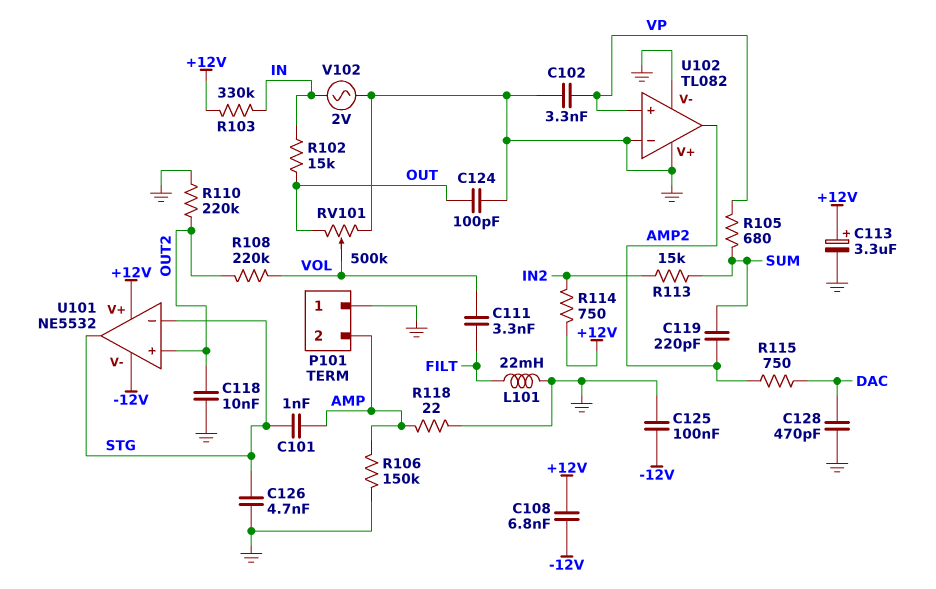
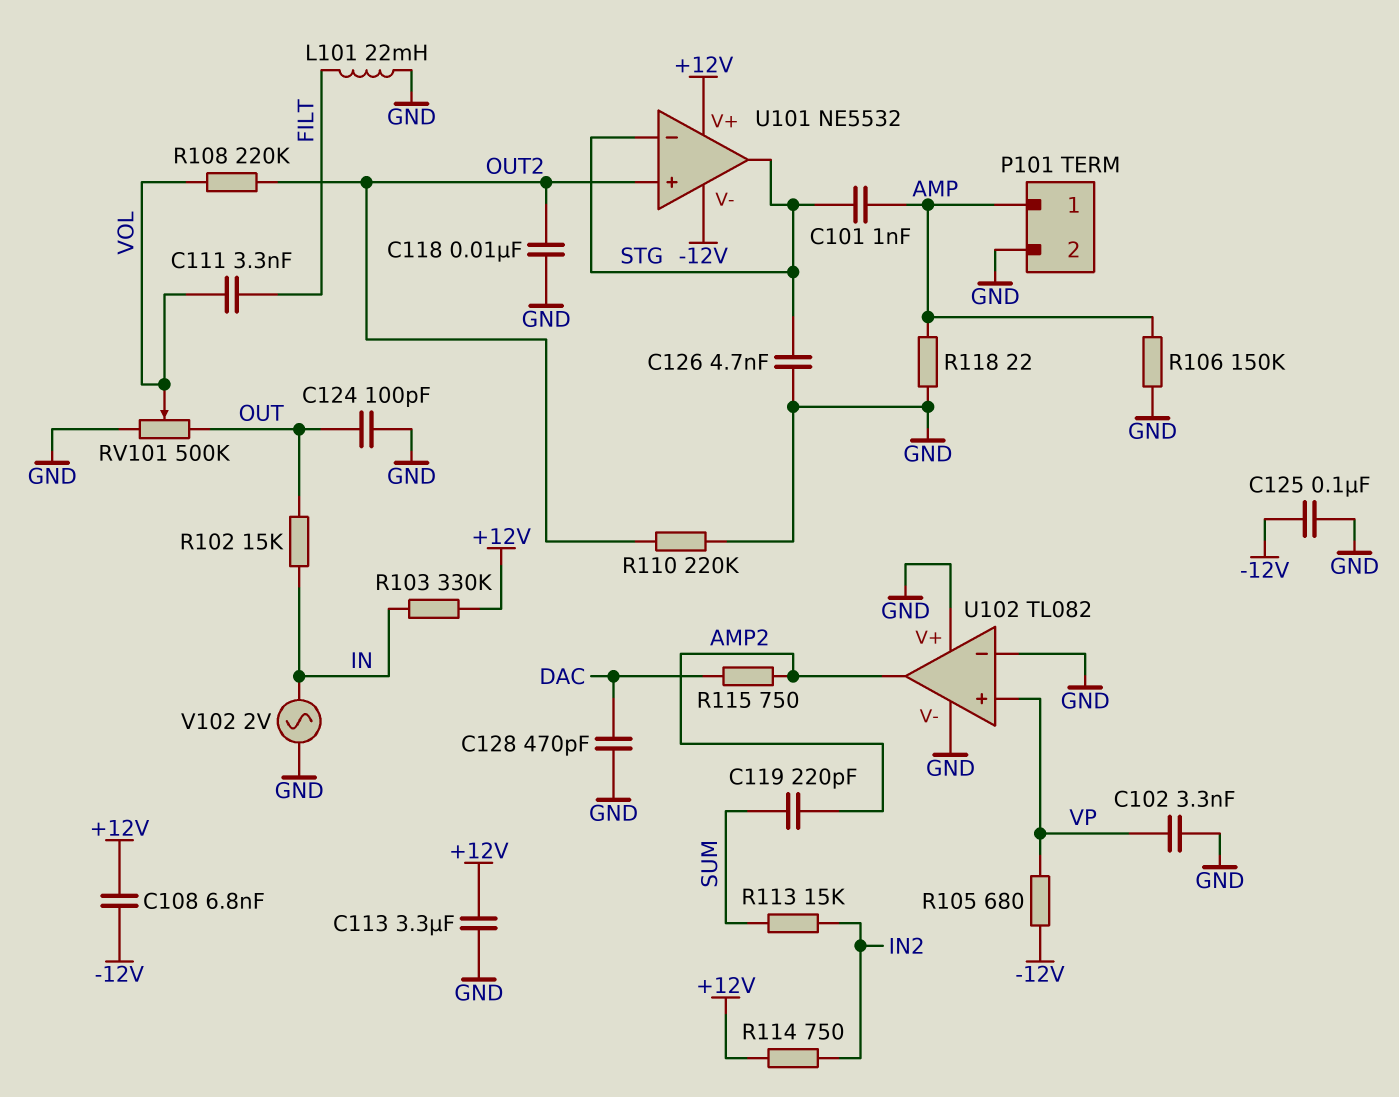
C113: 3.3uF (plus +12V, minus GND) -> 3.3uF (+12V, GND)
P101 pin 1: GND -> AMP
P101 pin 2: AMP -> GND
R105: 680 (SUM, VP) -> 680 (-12V, VP)

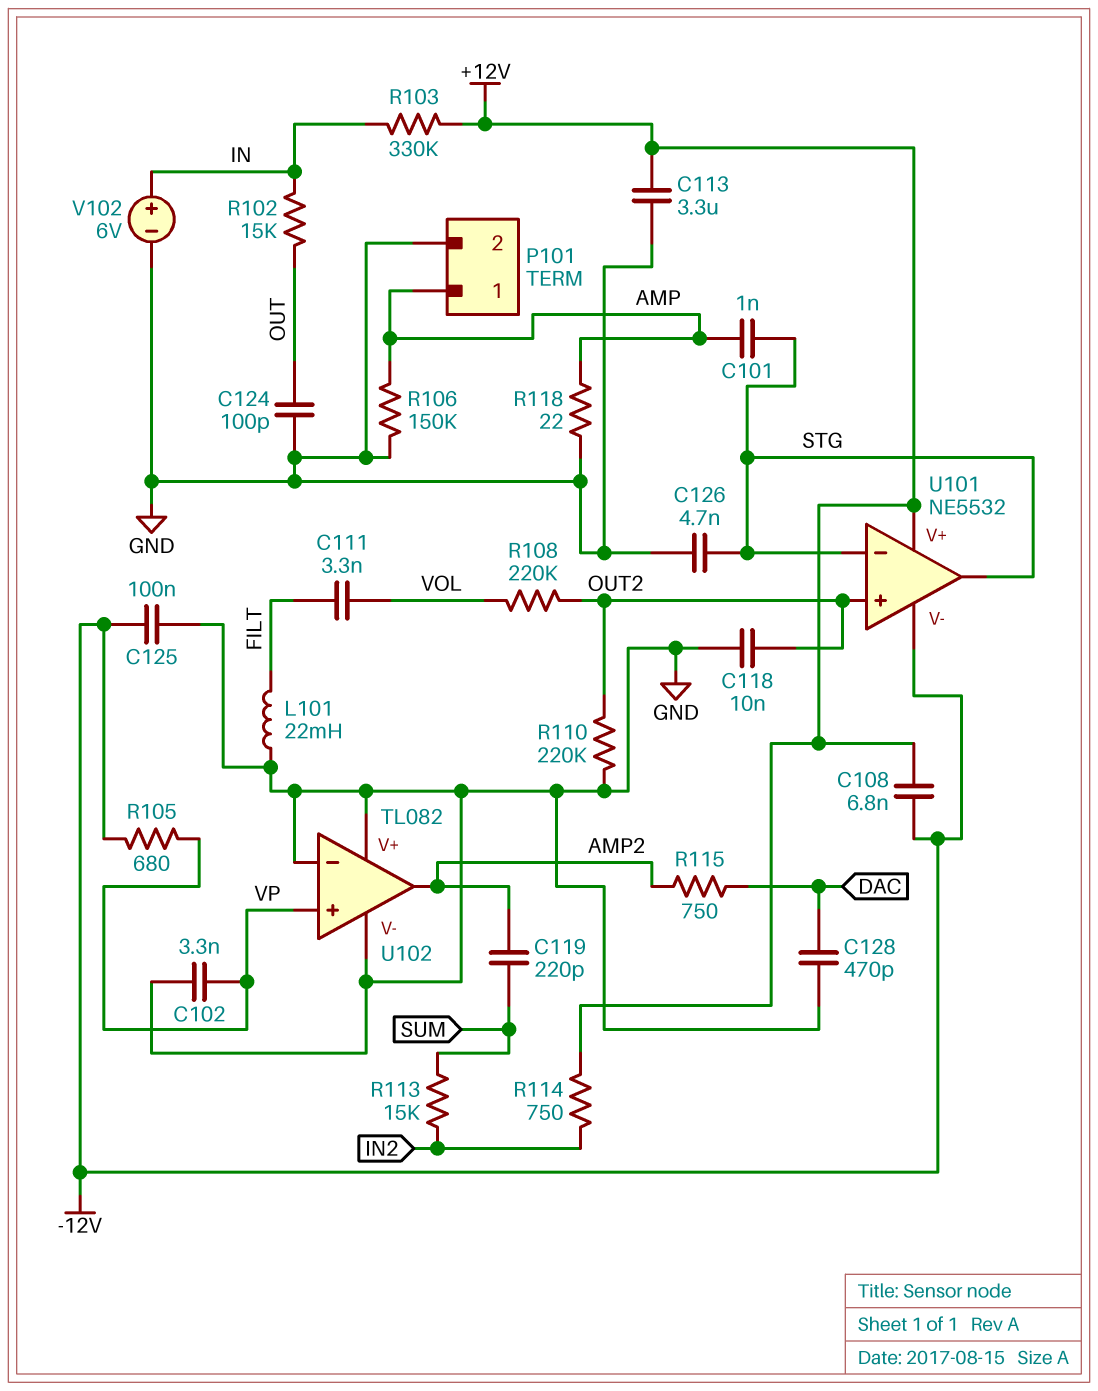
RV101: 500k (GND, OUT, wiper VOL) -> none
V102: AC 2V (GND, IN) -> 6V (plus IN, minus GND)

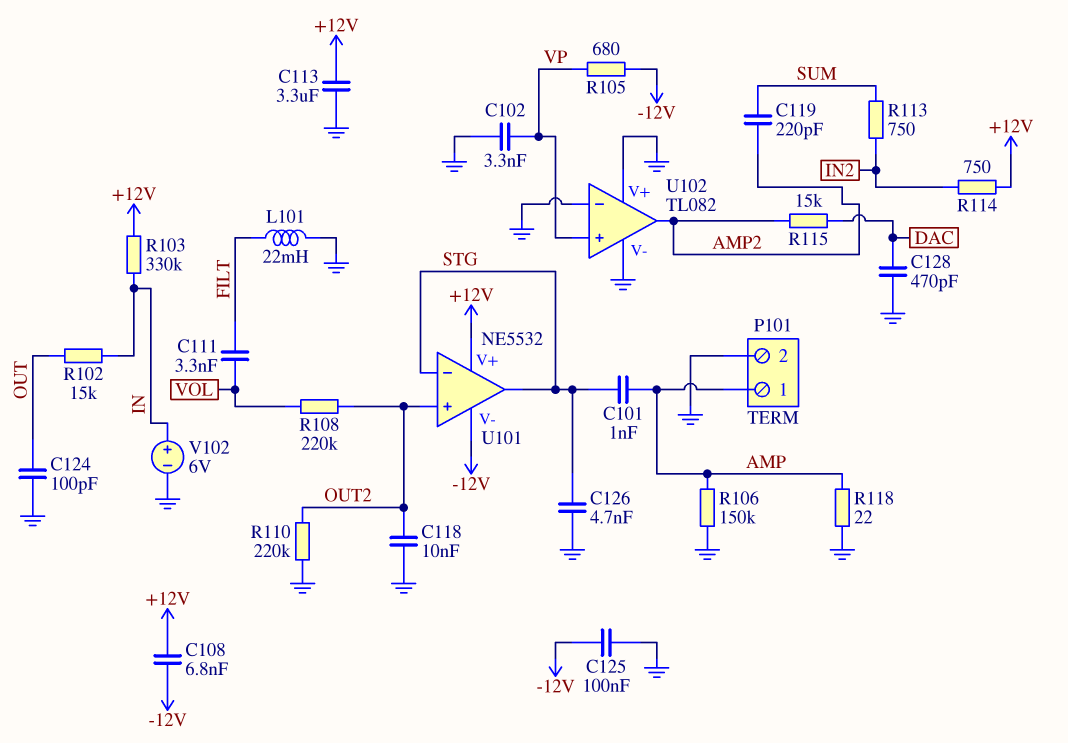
R113: 15k (IN2, SUM) -> 750 (IN2, SUM)
R115: 750 (AMP2, DAC) -> 15k (AMP2, DAC)

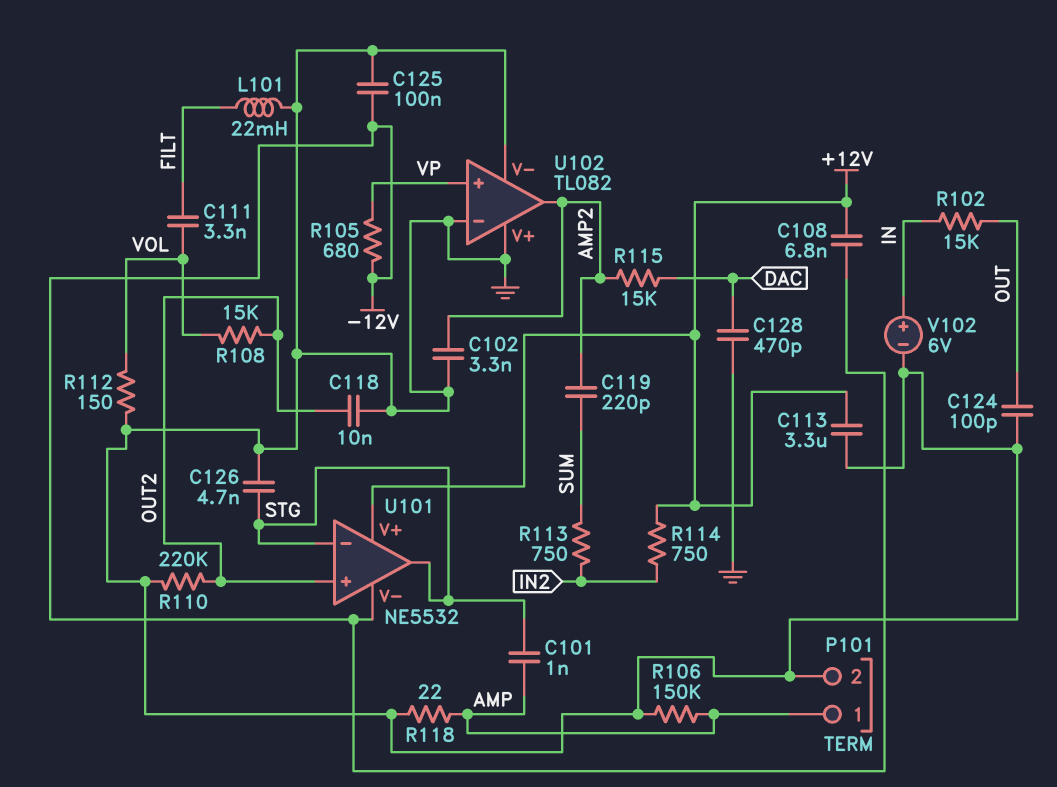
C102: 3.3nF (GND, VP) -> 3.3nF (AMP2, GND)
R103: 330k (+12V, IN) -> none
R108: 220k (OUT2, VOL) -> 15k (OUT2, VOL)
R112: none -> 150 (GND, VOL)

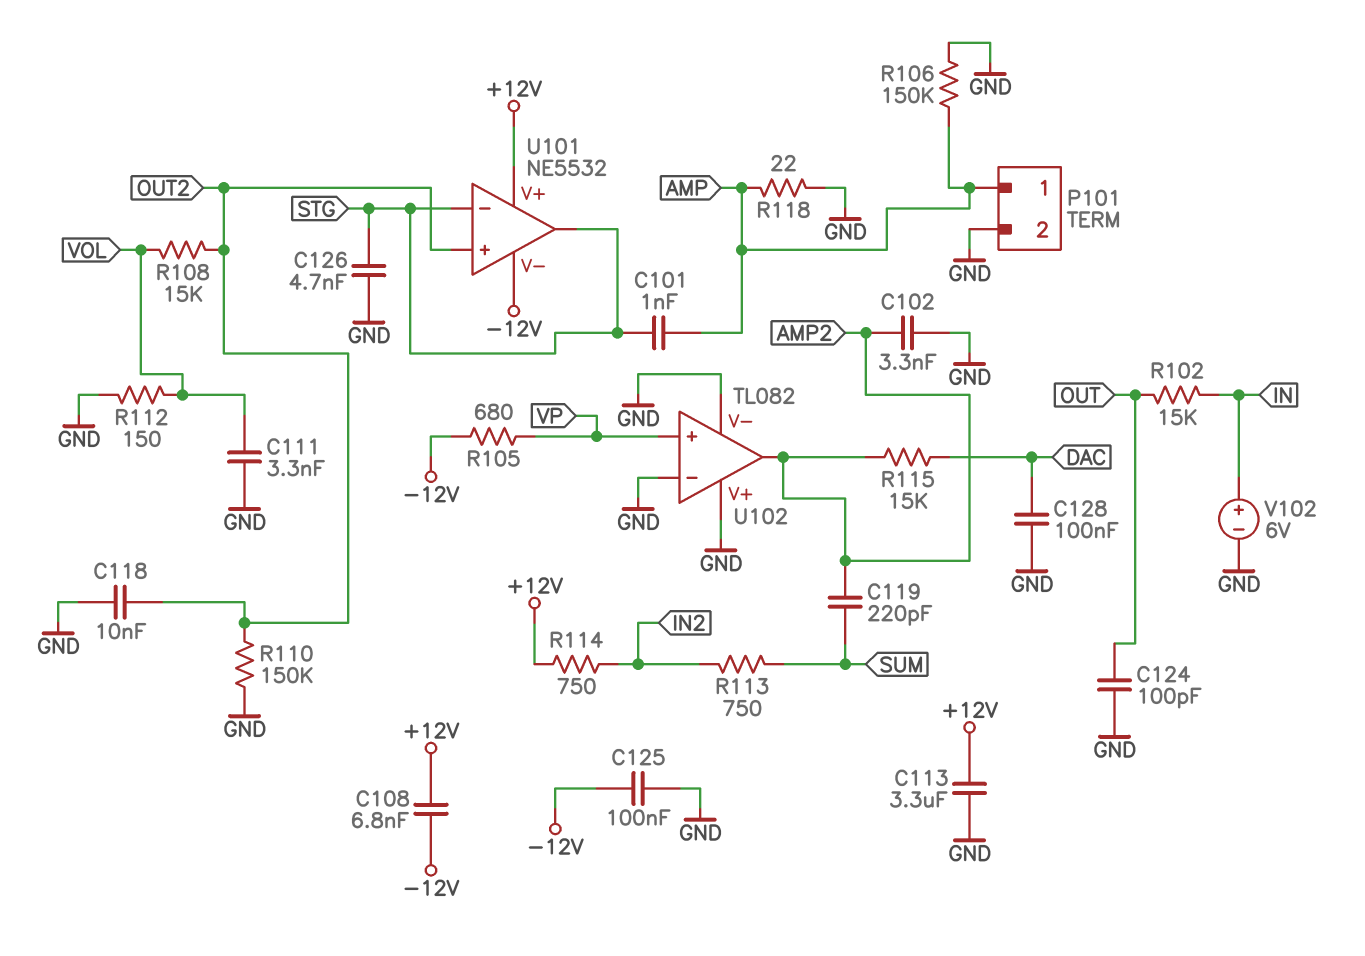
C111: 3.3nF (FILT, VOL) -> 3.3nF (GND, VOL)
C128: 470pF (DAC, GND) -> 100nF (DAC, GND)
L101: 22mH (FILT, GND) -> none
R110: 220k (GND, OUT2) -> 150k (GND, OUT2)

